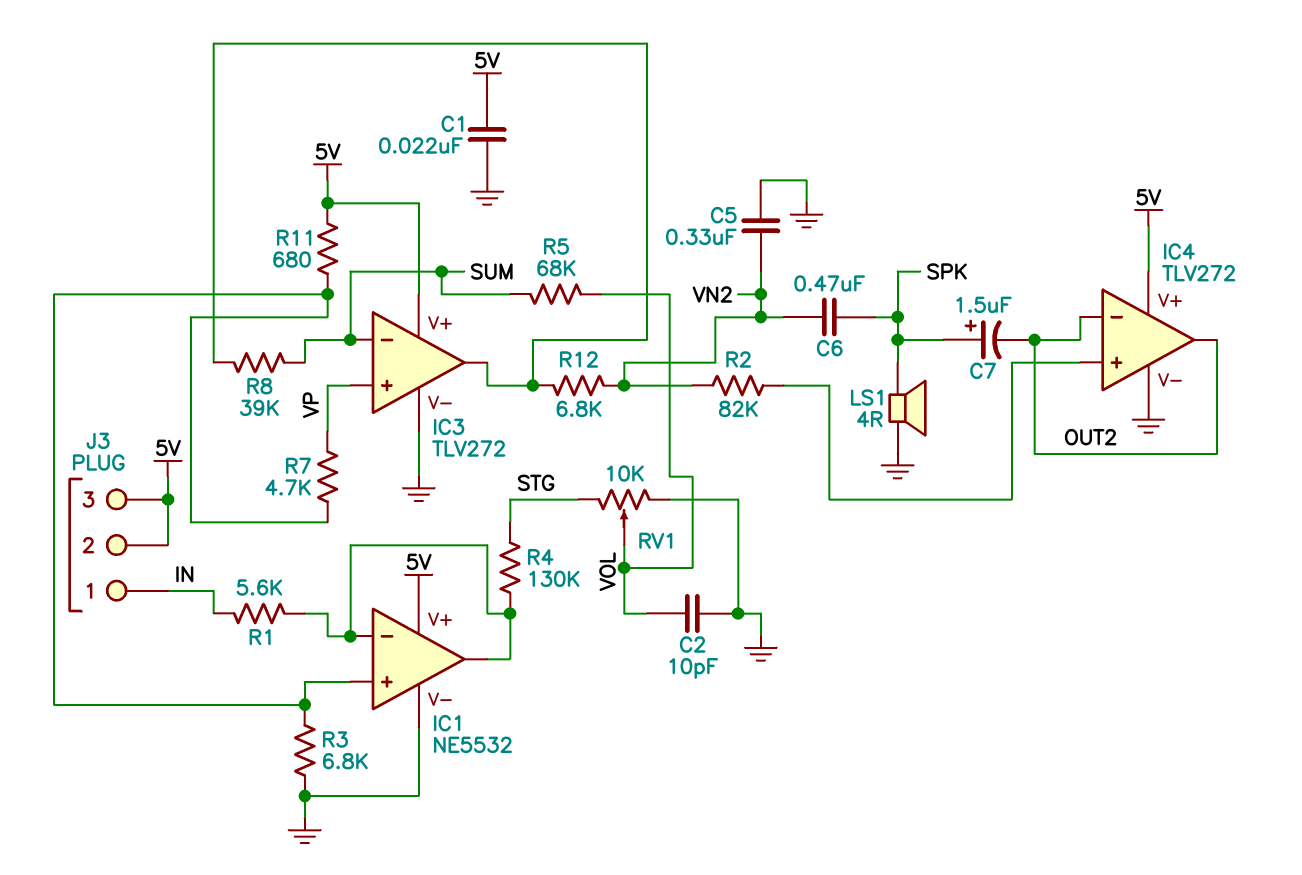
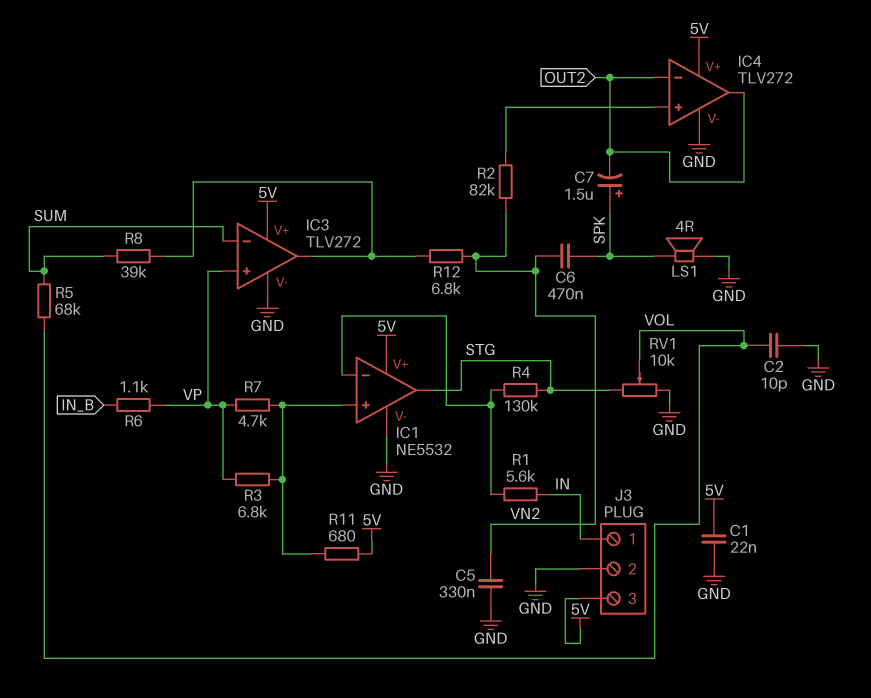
IC1 pin out: IC1/in- -> STG
J3 pin 2: 5V -> GND
R3: 6.8k (GND, IC1/in+) -> 6.8k (IC1/in+, VP)
R6: none -> 1.1k (IN_B, VP)

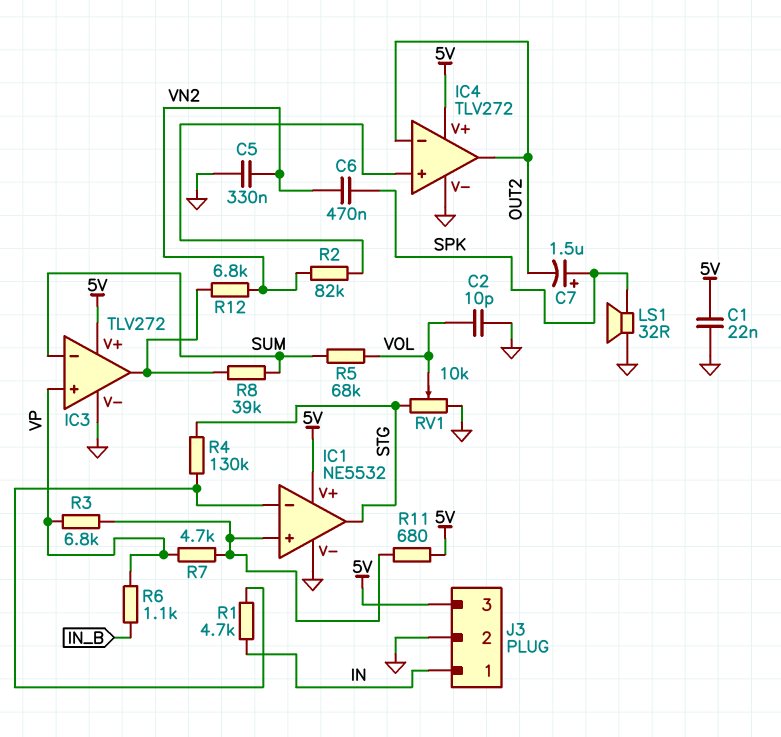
LS1: speaker 4R (GND, SPK) -> speaker 32R (GND, SPK)
R1: 5.6k (IC1/in-, IN) -> 4.7k (IC1/in-, IN)

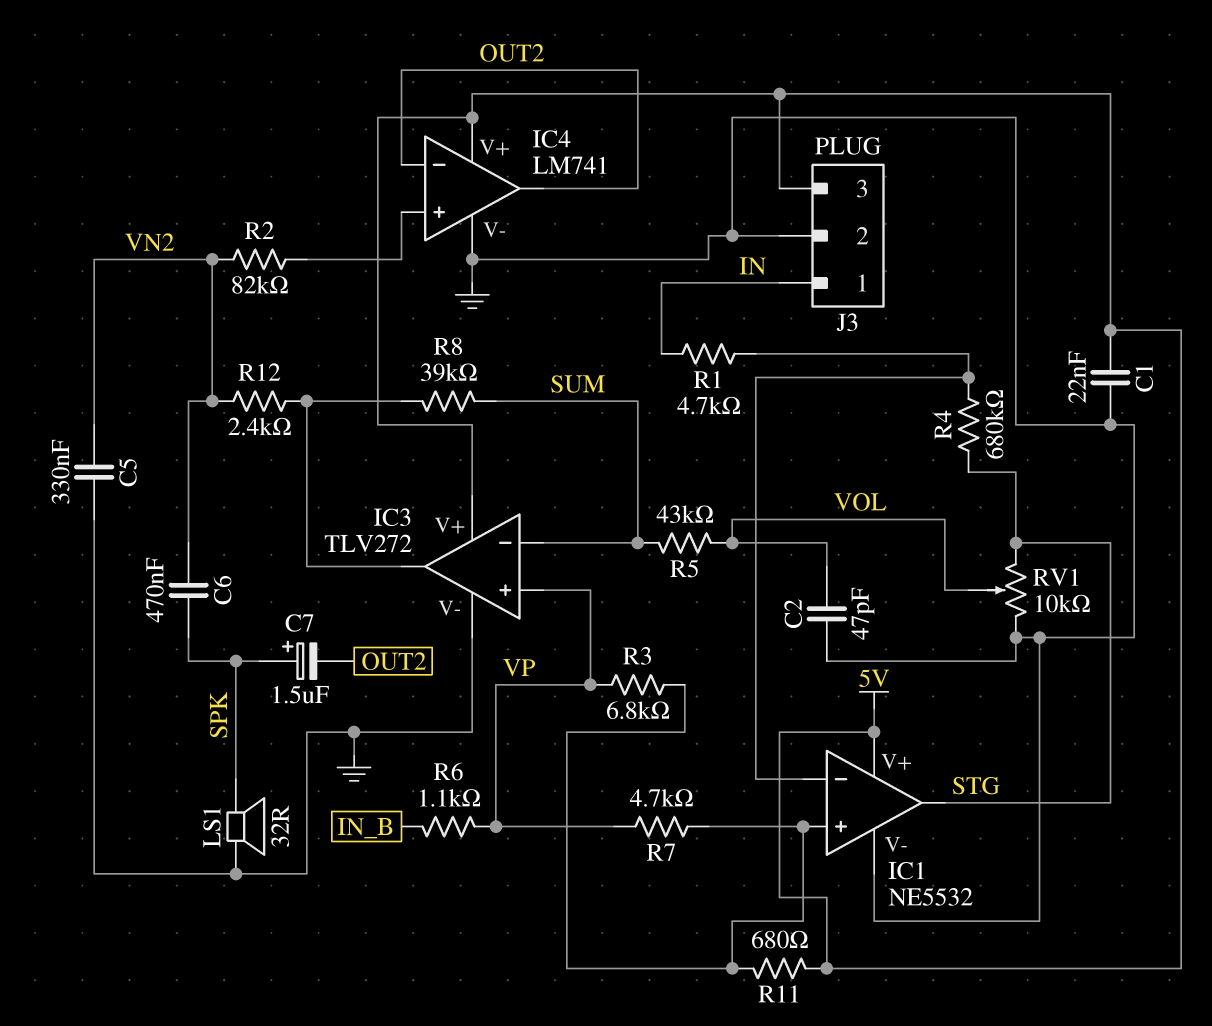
C2: 10pF (GND, VOL) -> 47pF (GND, VOL)
IC4: TLV272 -> LM741
R4: 130k (IC1/in-, STG) -> 680k (IC1/in-, STG)
R5: 68k (SUM, VOL) -> 43k (SUM, VOL)
R12: 6.8k (IC3/out, VN2) -> 2.4k (IC3/out, VN2)

